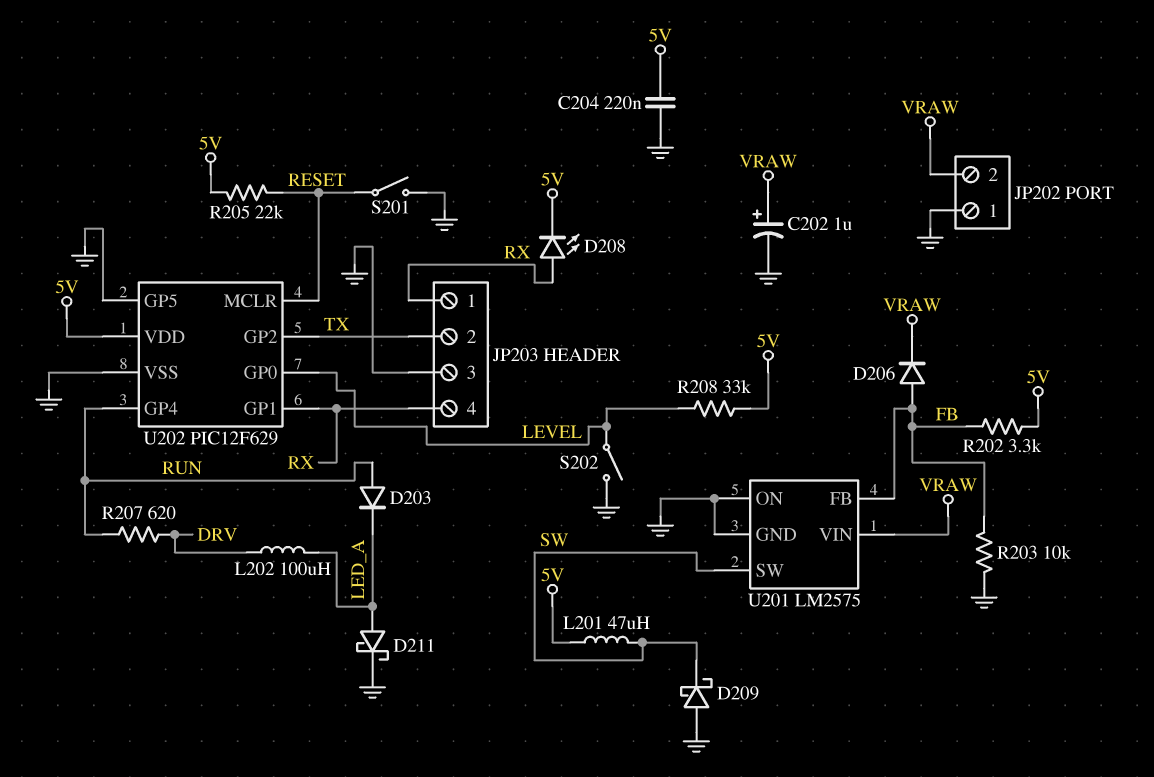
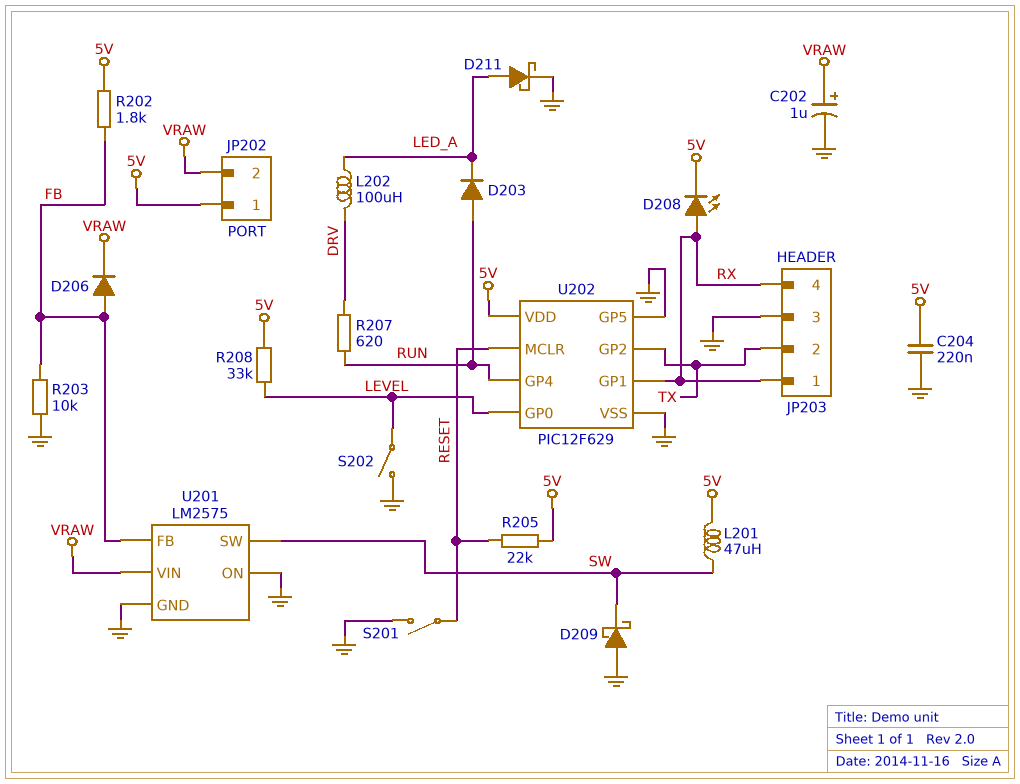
JP202 pin 1: GND -> 5V
R202: 3.3k (5V, FB) -> 1.8k (5V, FB)

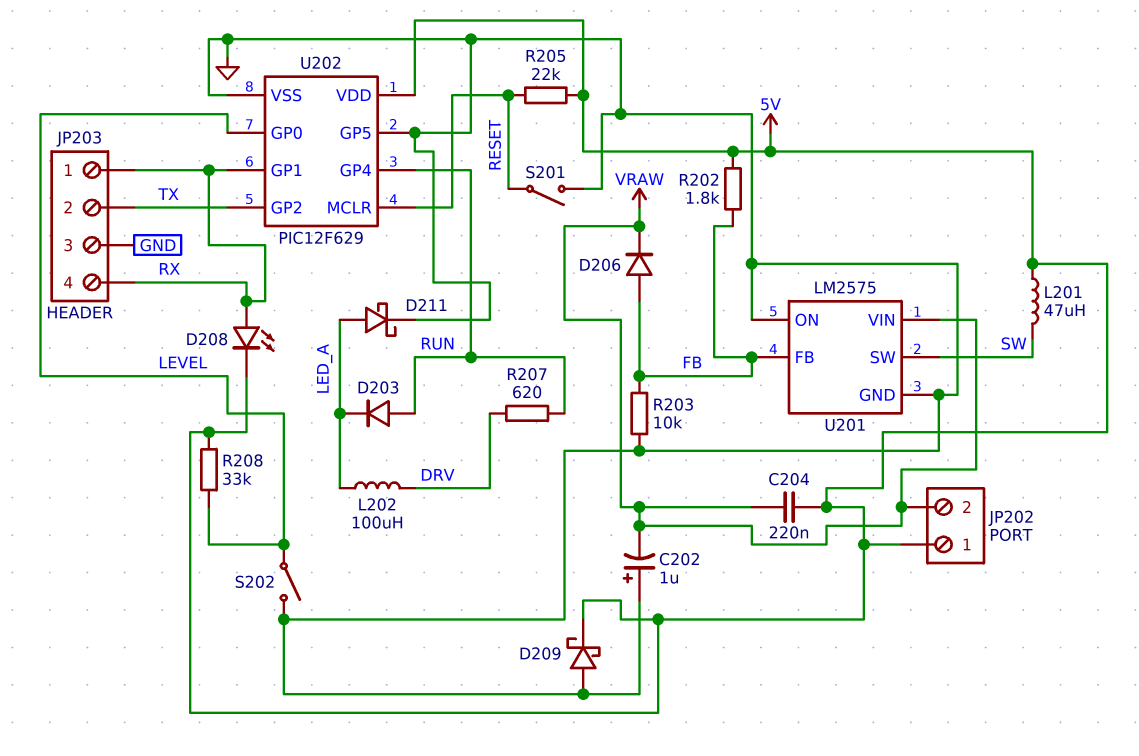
C202: 1uF (plus VRAW, minus GND) -> 1uF (plus GND, minus VRAW)
C204: 220nF (5V, GND) -> 220nF (5V, VRAW)
D209: schottky (A GND, K SW) -> schottky (A GND, K 5V)

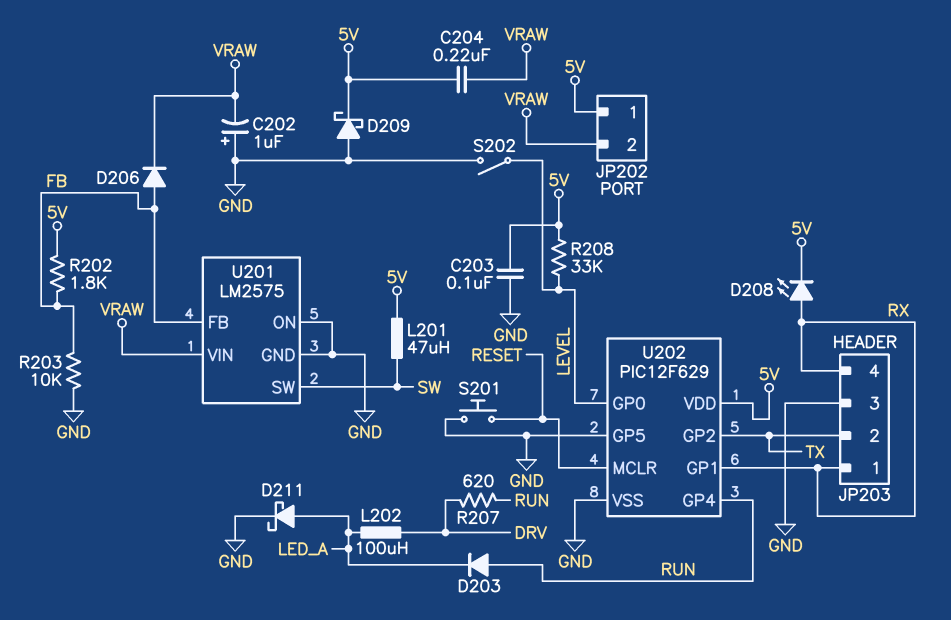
C203: none -> 100nF (5V, GND)
R205: 22k (5V, RESET) -> none
S201: switch (GND, RESET) -> button (GND, RESET)

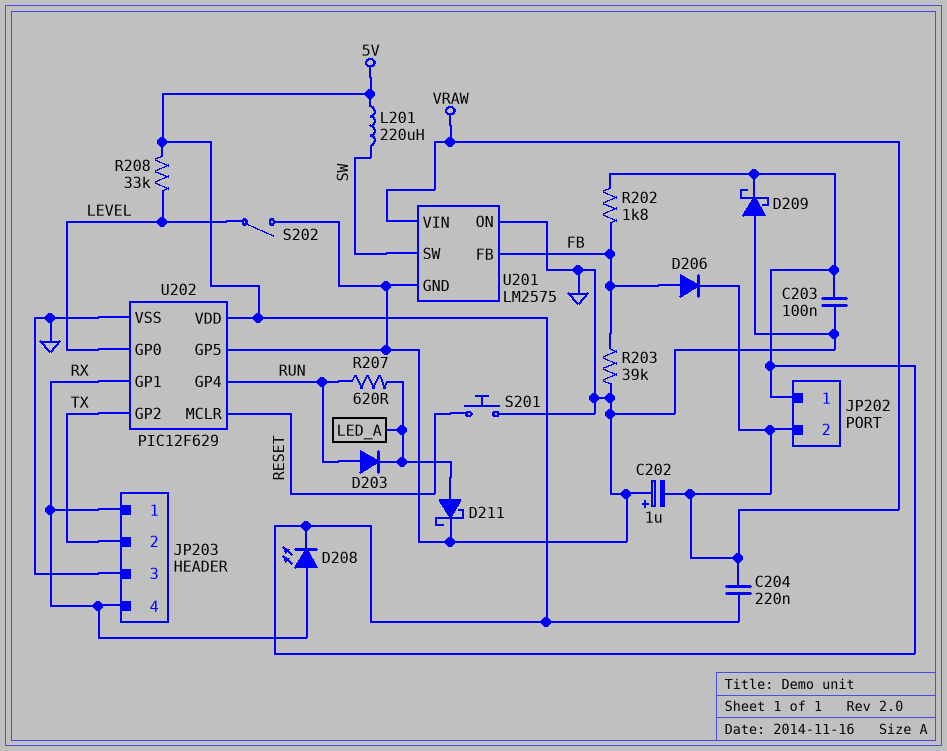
L201: 47uH (5V, SW) -> 220uH (5V, SW)
L202: 100uH (DRV, LED_A) -> none
R203: 10k (FB, GND) -> 39k (FB, GND)
R207: 620 (DRV, RUN) -> 620 (LED_A, RUN)

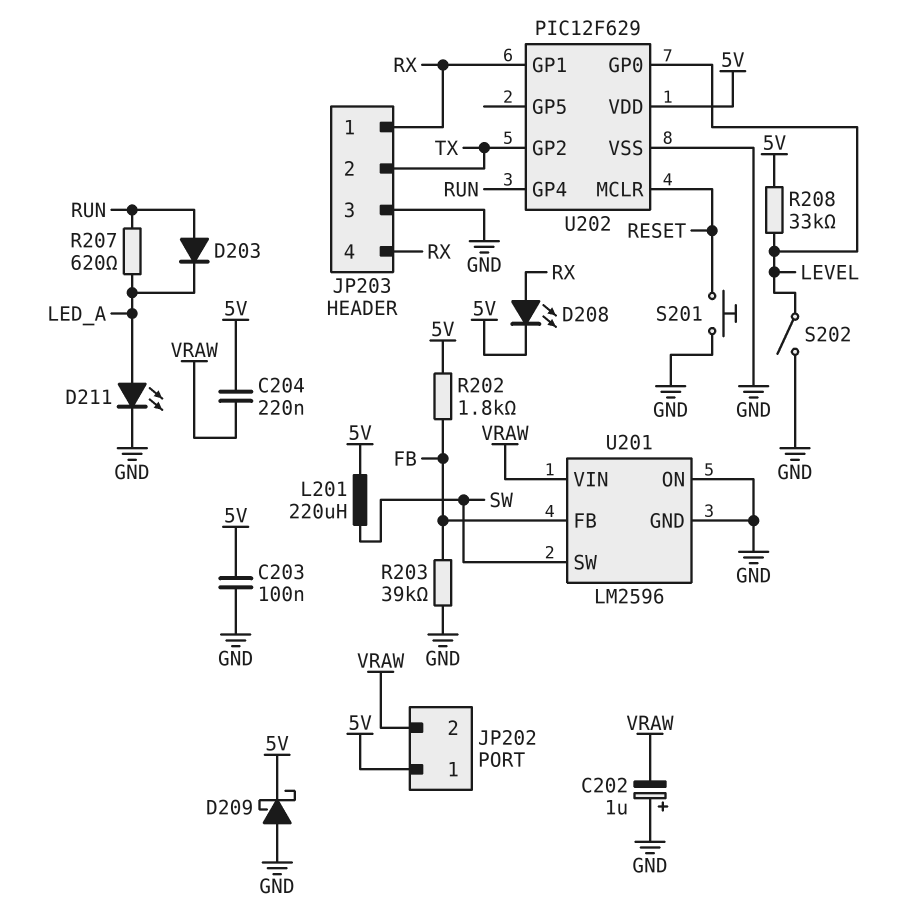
D206: diode (A FB, K VRAW) -> none
D211: schottky (A LED_A, K GND) -> LED (A LED_A, K GND)
U201: LM2575 -> LM2596
U202 pin GP5: GND -> none

